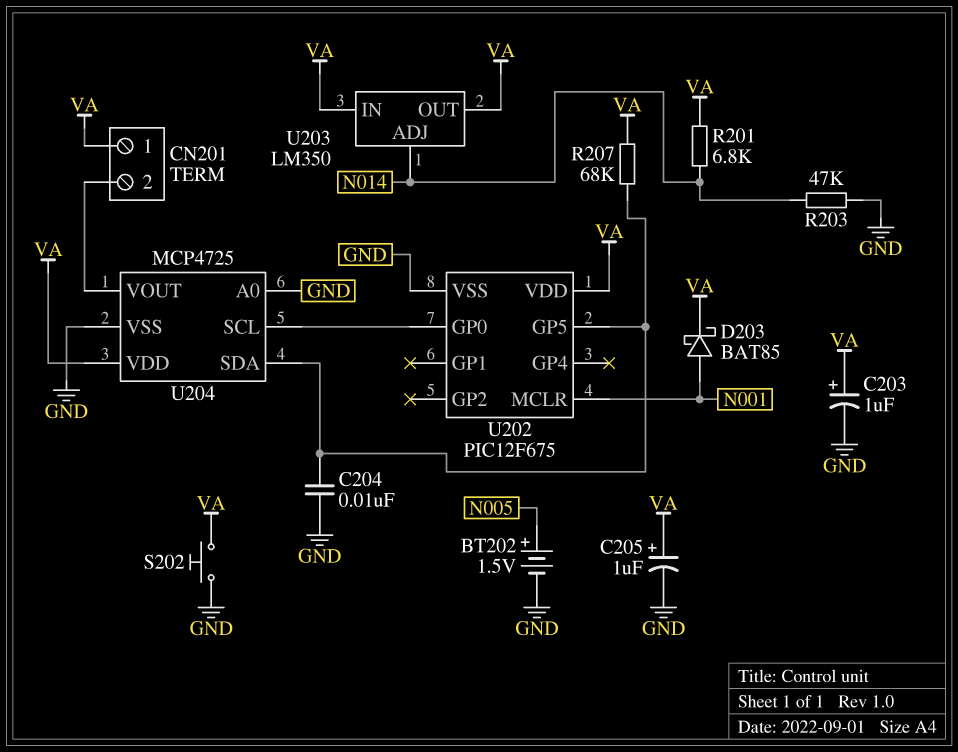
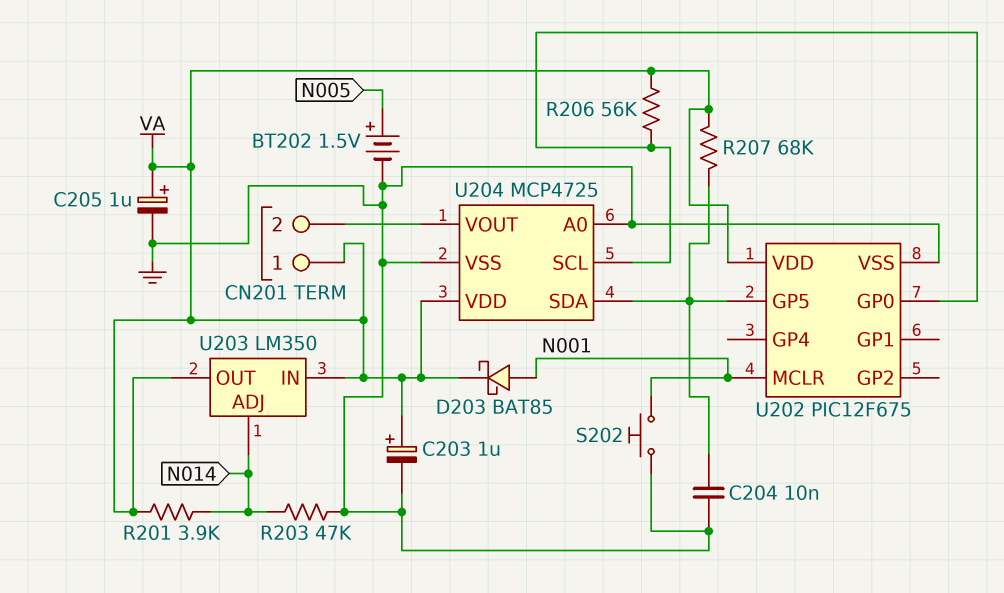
R201: 6.8k (N014, VA) -> 3.9k (N014, VA)
R206: none -> 56k (U202/GP0, VA)
S202: button (GND, VA) -> button (GND, N001)

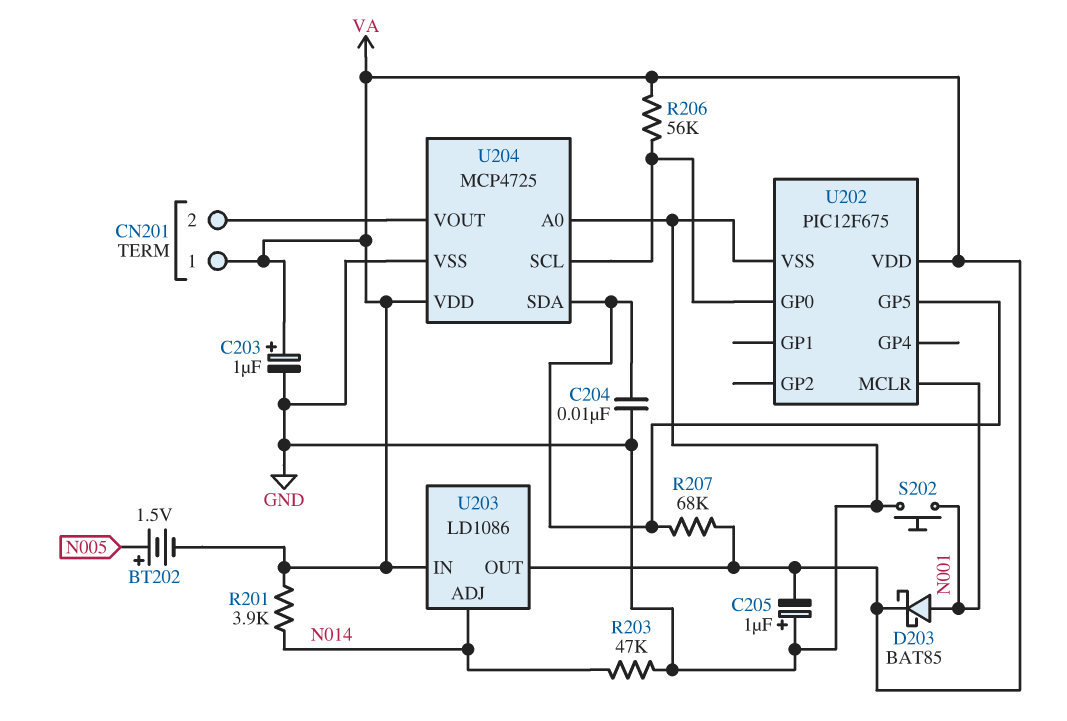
BT202: 1.5V (plus N005, minus GND) -> 1.5V (plus N005, minus VA)
C205: 1uF (plus VA, minus GND) -> 1uF (plus GND, minus VA)
U203: LM350 -> LD1086

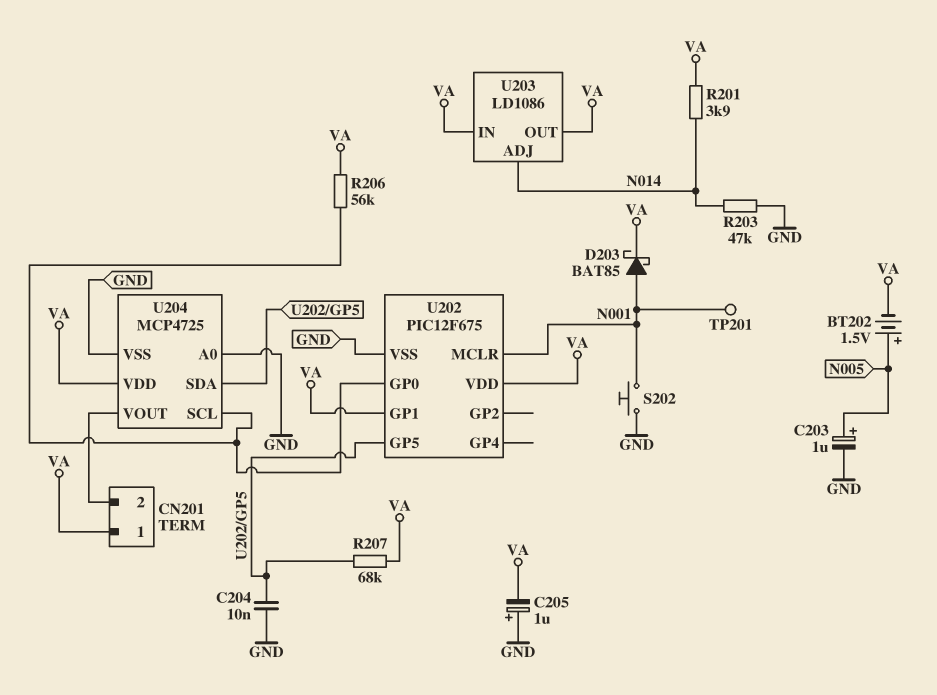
C203: 1uF (plus VA, minus GND) -> 1uF (plus N005, minus GND)
TP201: none -> test point (N001)
U202 pin GP1: none -> VA

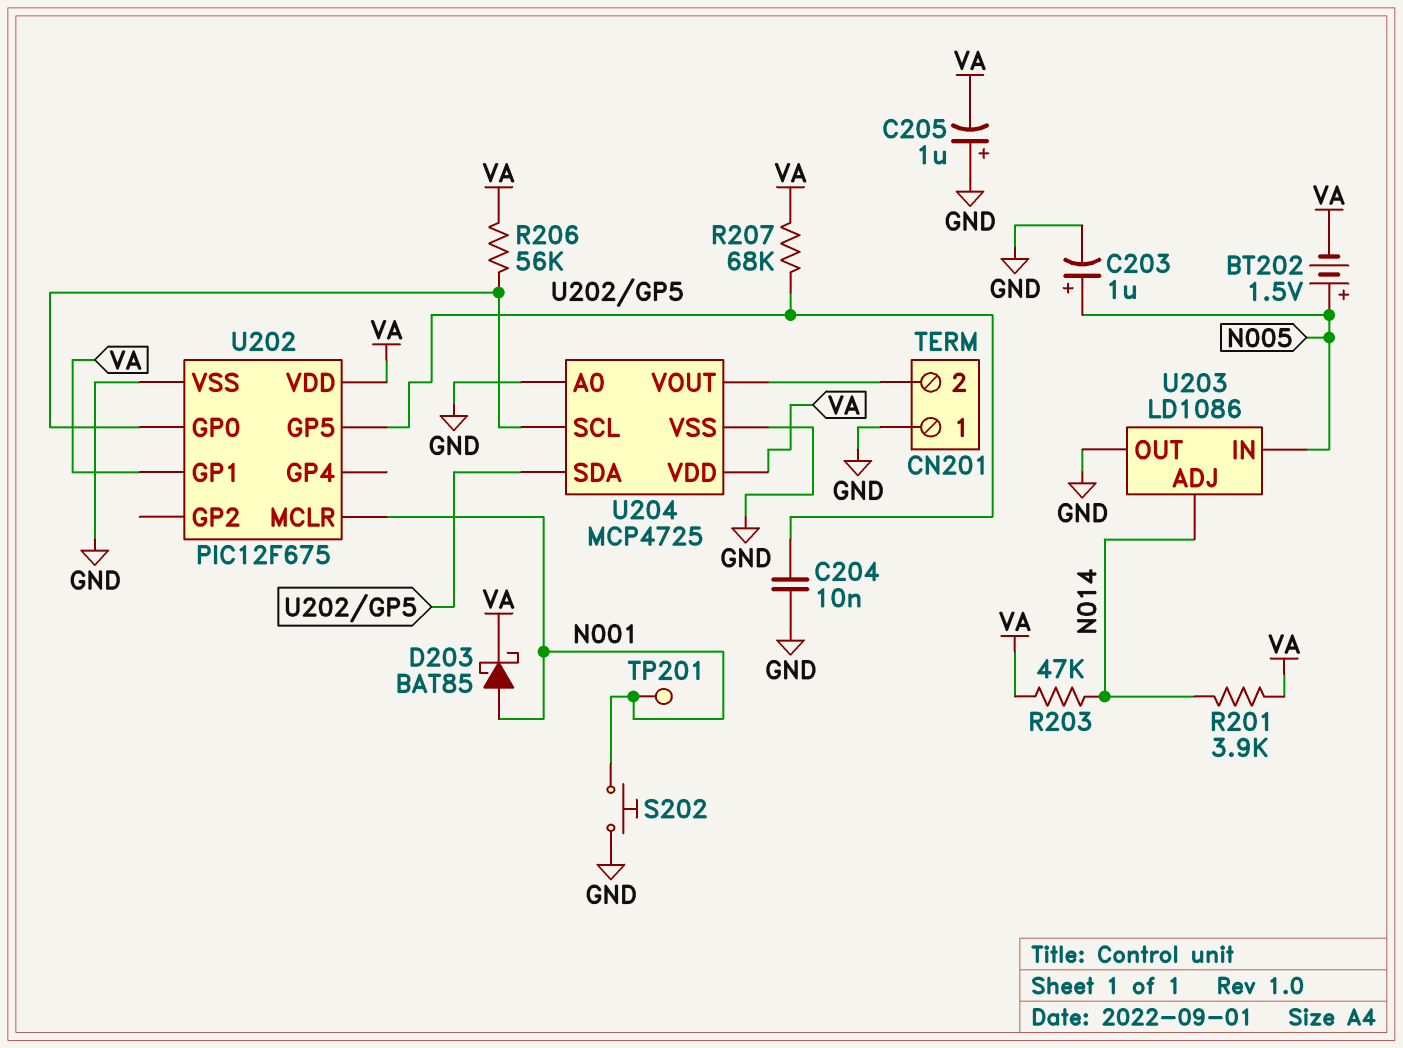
CN201 pin 1: VA -> GND
R203: 47k (GND, N014) -> 47k (N014, VA)
U203 pin IN: VA -> N005
U203 pin OUT: VA -> GND

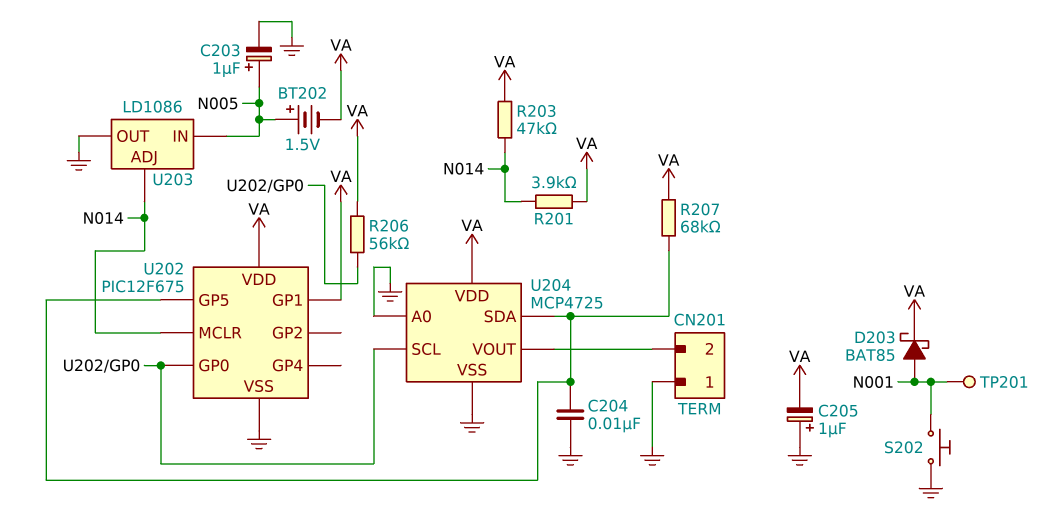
U202 pin MCLR: N001 -> N014

